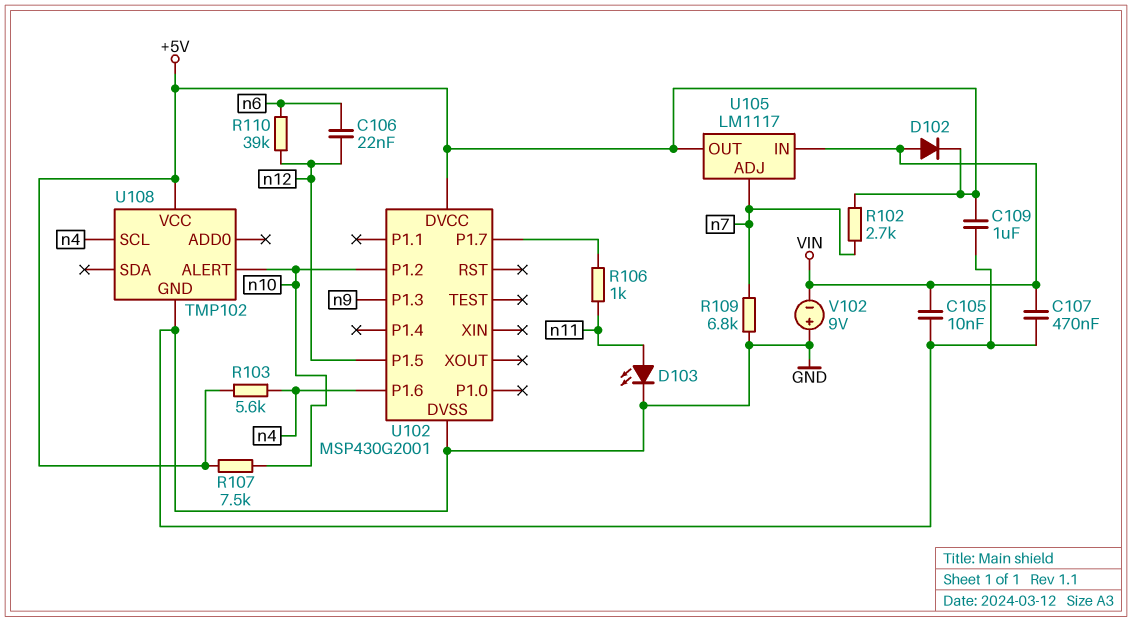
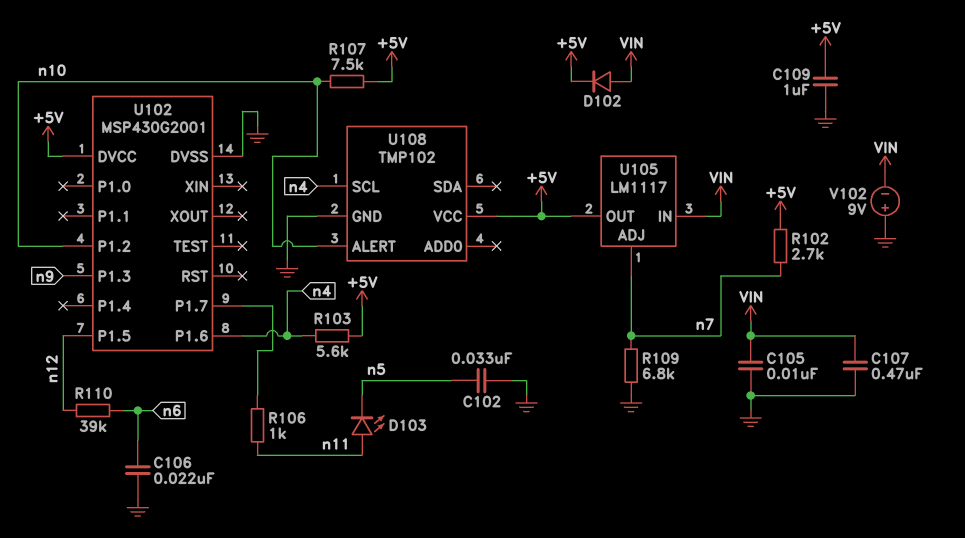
C102: none -> 33nF (GND, n5)
C106: 22nF (n6, n12) -> 22nF (GND, n6)
D103: LED (A n11, K GND) -> LED (A n11, K n5)

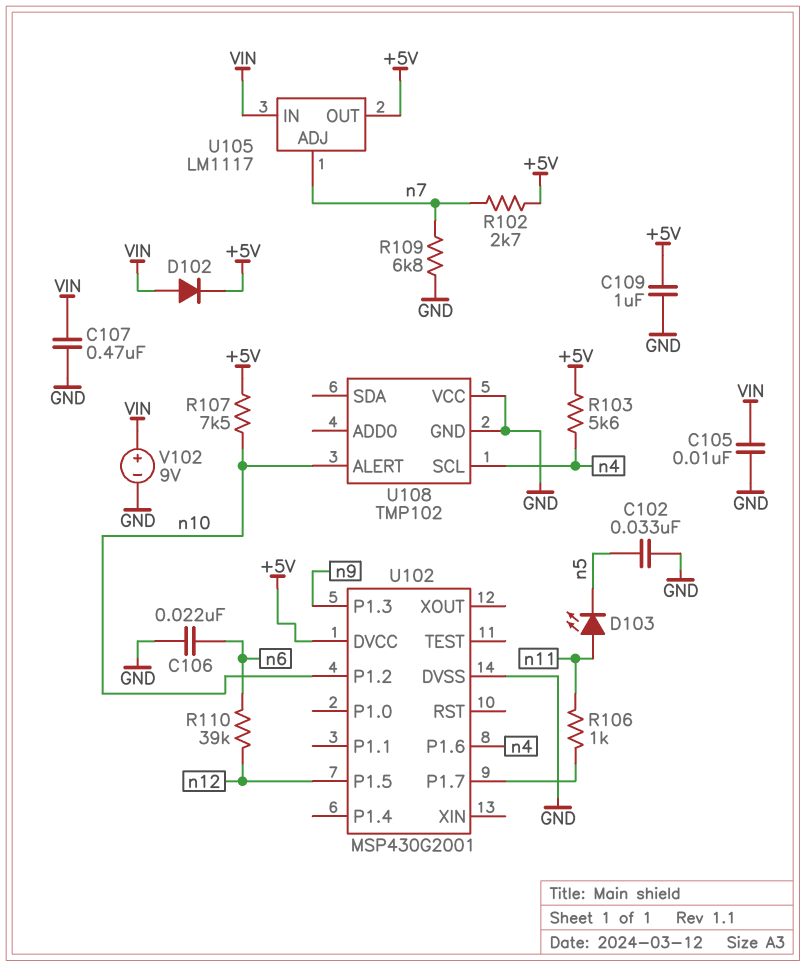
U108 pin VCC: +5V -> GND
V102: 9V (plus GND, minus VIN) -> 9V (plus VIN, minus GND)

